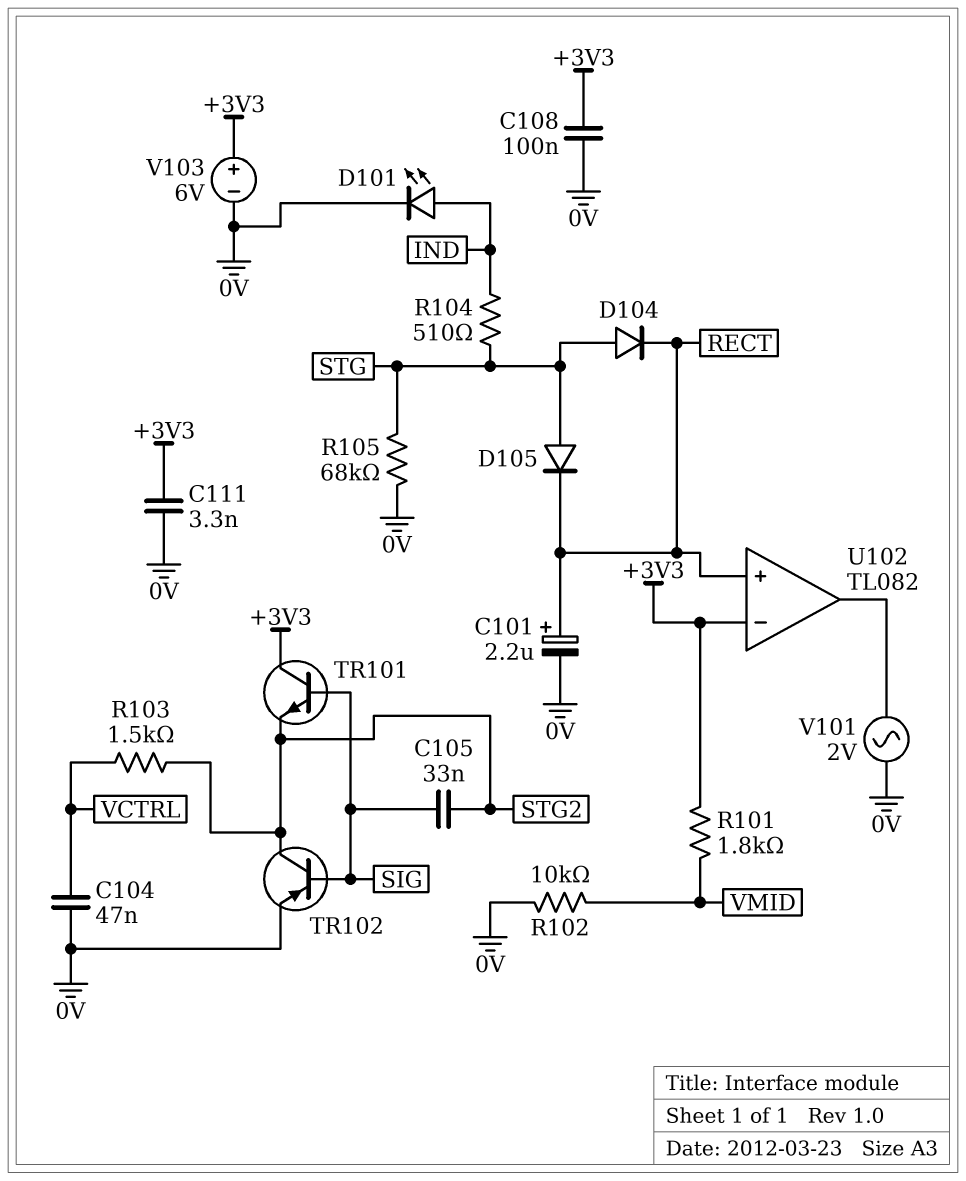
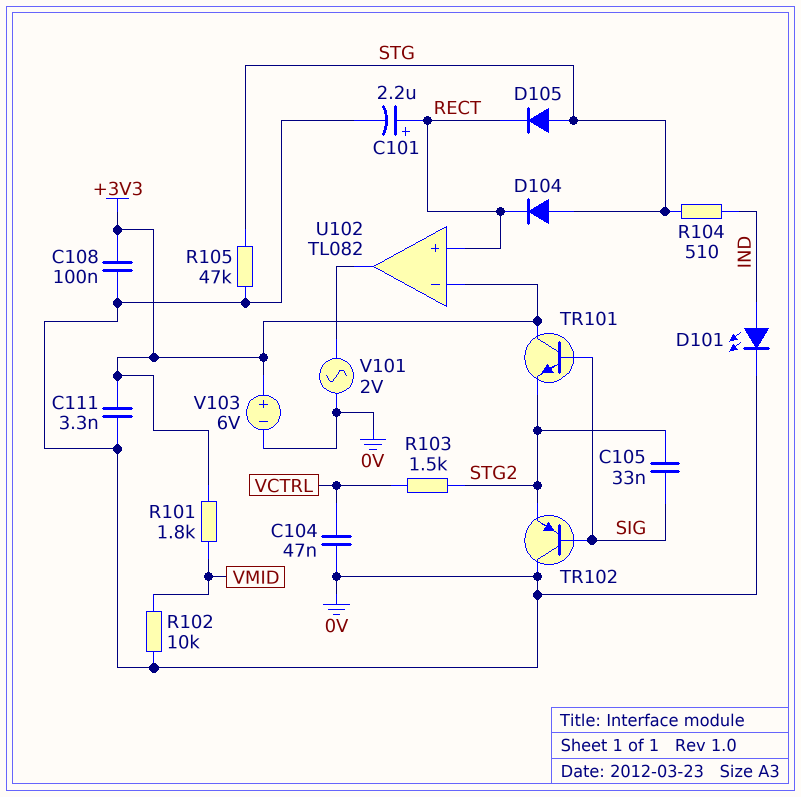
R105: 68k (0V, STG) -> 47k (0V, STG)
TR102: PNP (B SIG, C STG2, E 0V) -> PNP (B SIG, C 0V, E STG2)

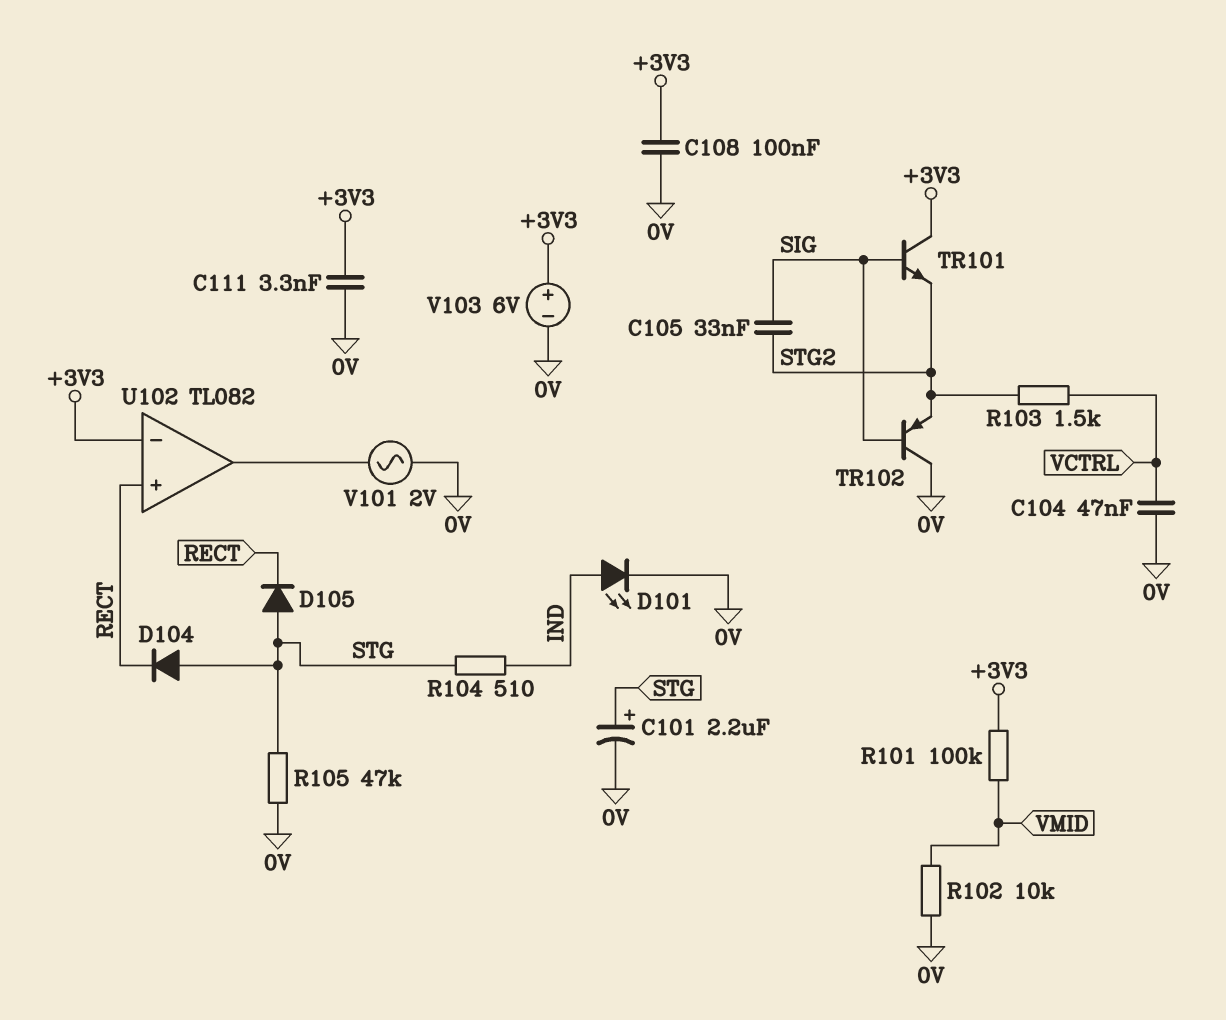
C101: 2.2uF (plus RECT, minus 0V) -> 2.2uF (plus STG, minus 0V)
R101: 1.8k (+3V3, VMID) -> 100k (+3V3, VMID)

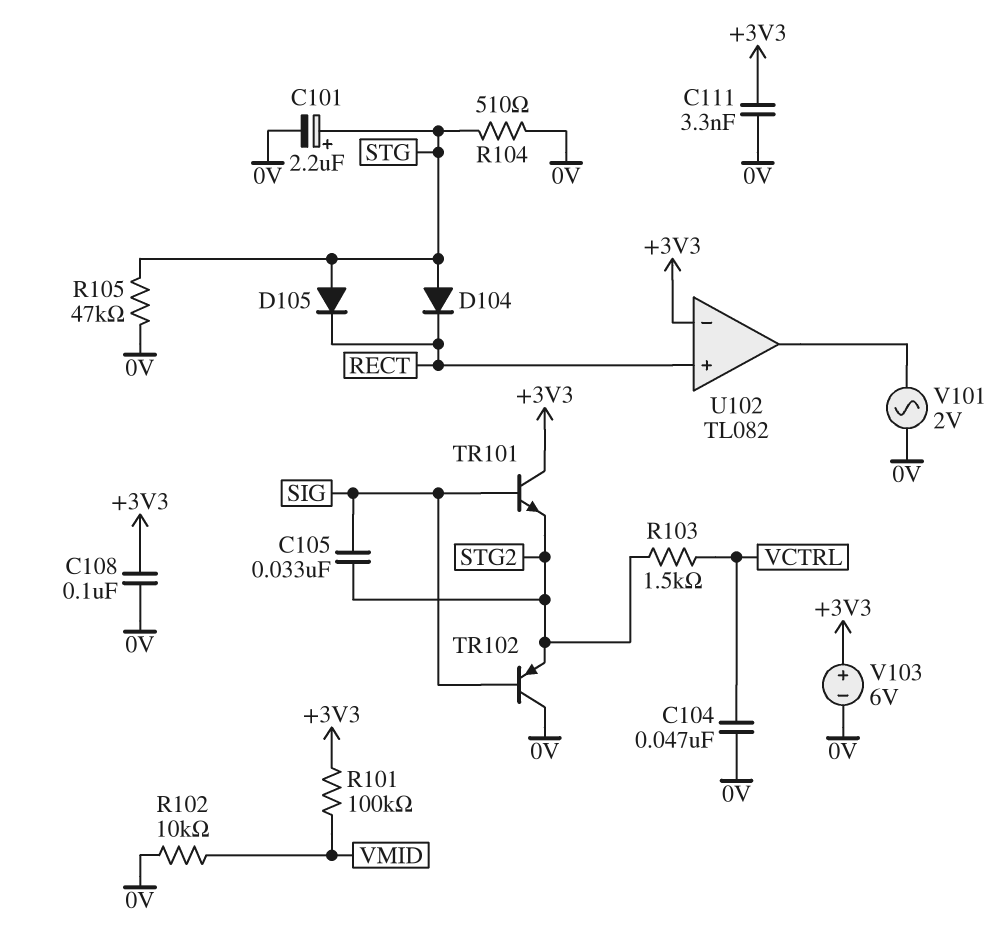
D101: LED (A IND, K 0V) -> none
R104: 510 (IND, STG) -> 510 (0V, STG)

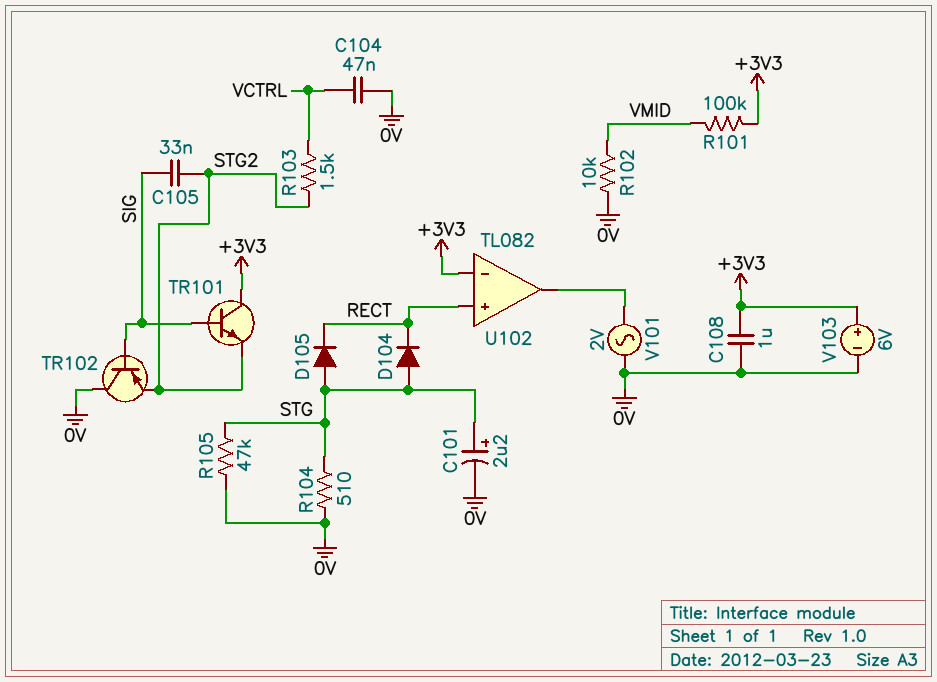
C108: 100nF (+3V3, 0V) -> 1uF (+3V3, 0V)
C111: 3.3nF (+3V3, 0V) -> none

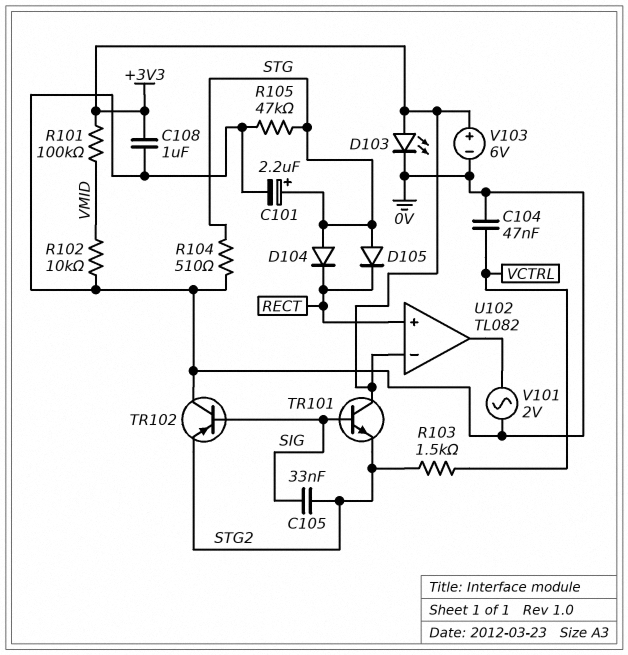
D103: none -> LED (A +3V3, K 0V)

